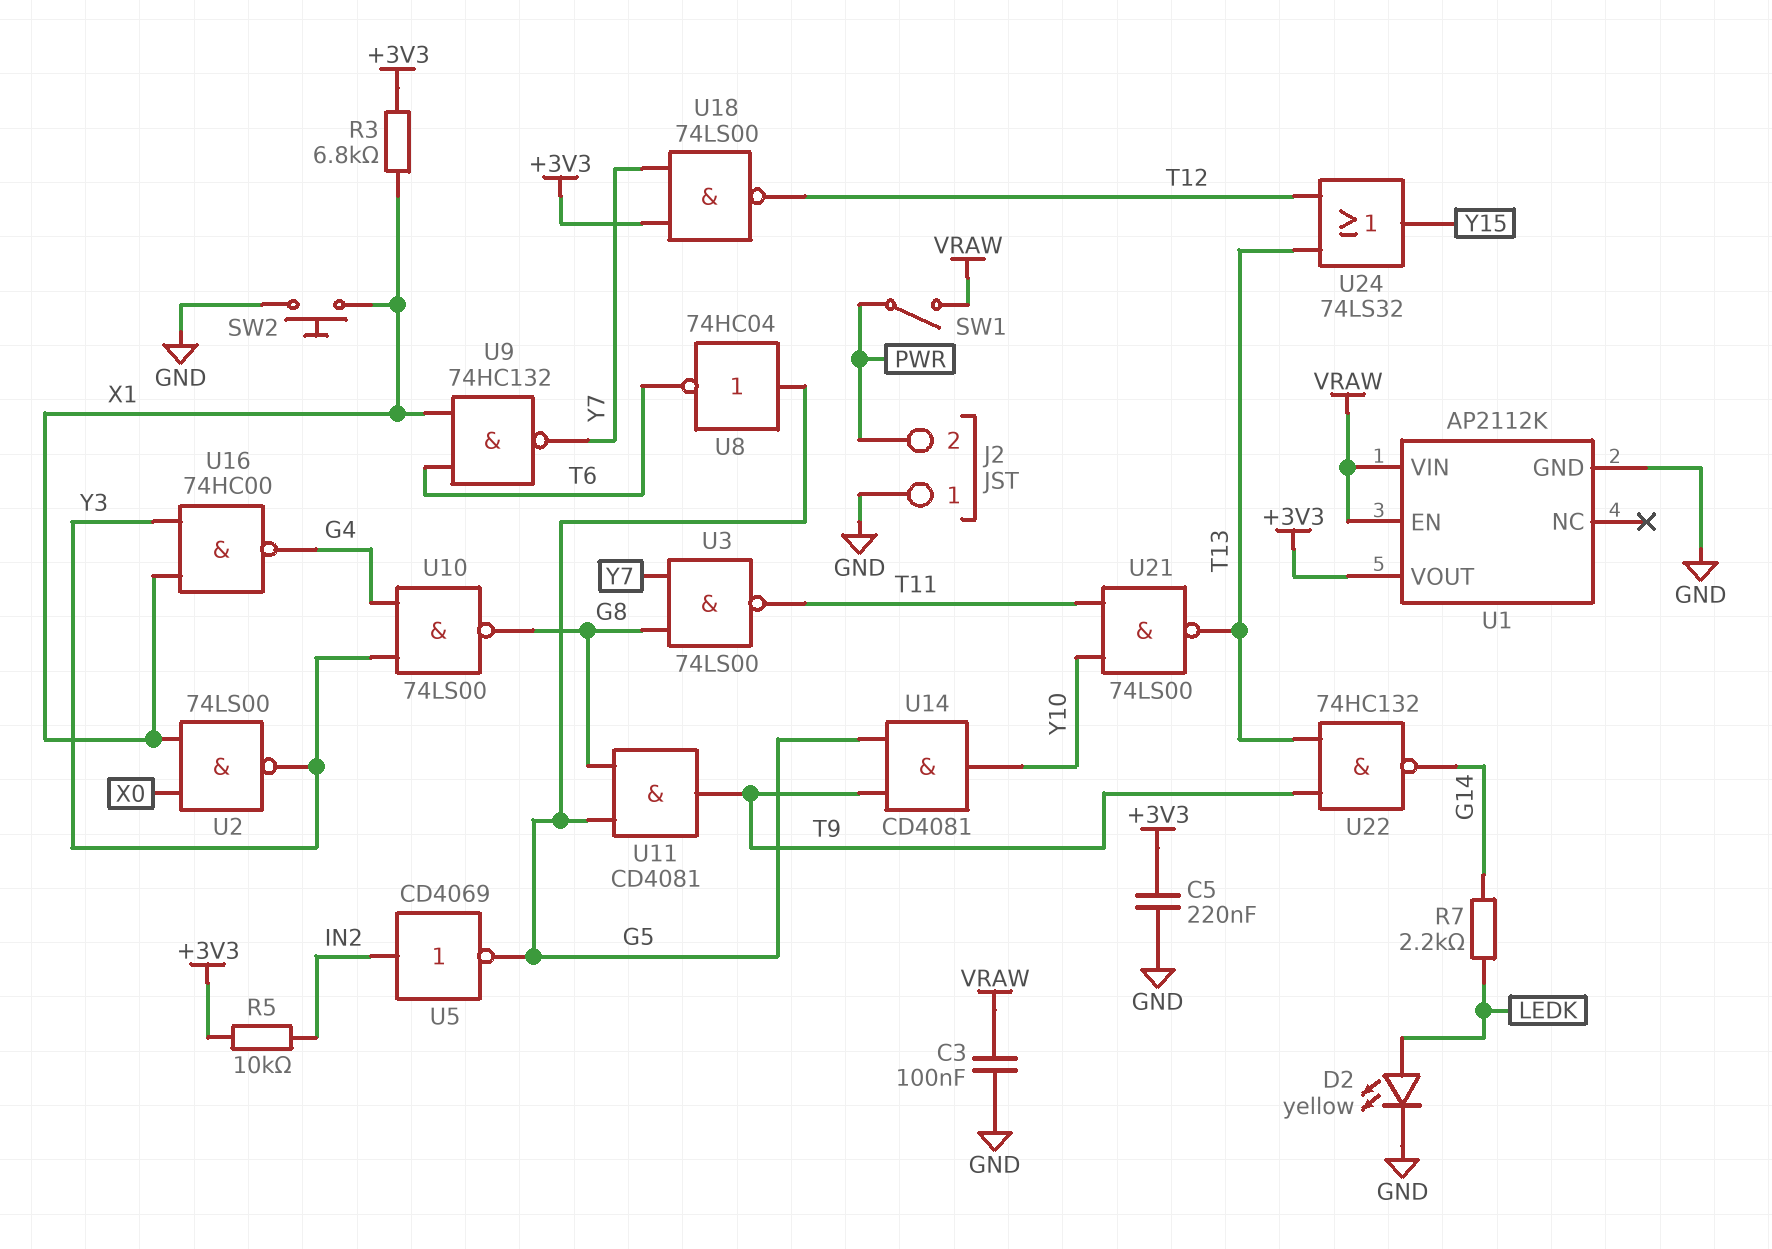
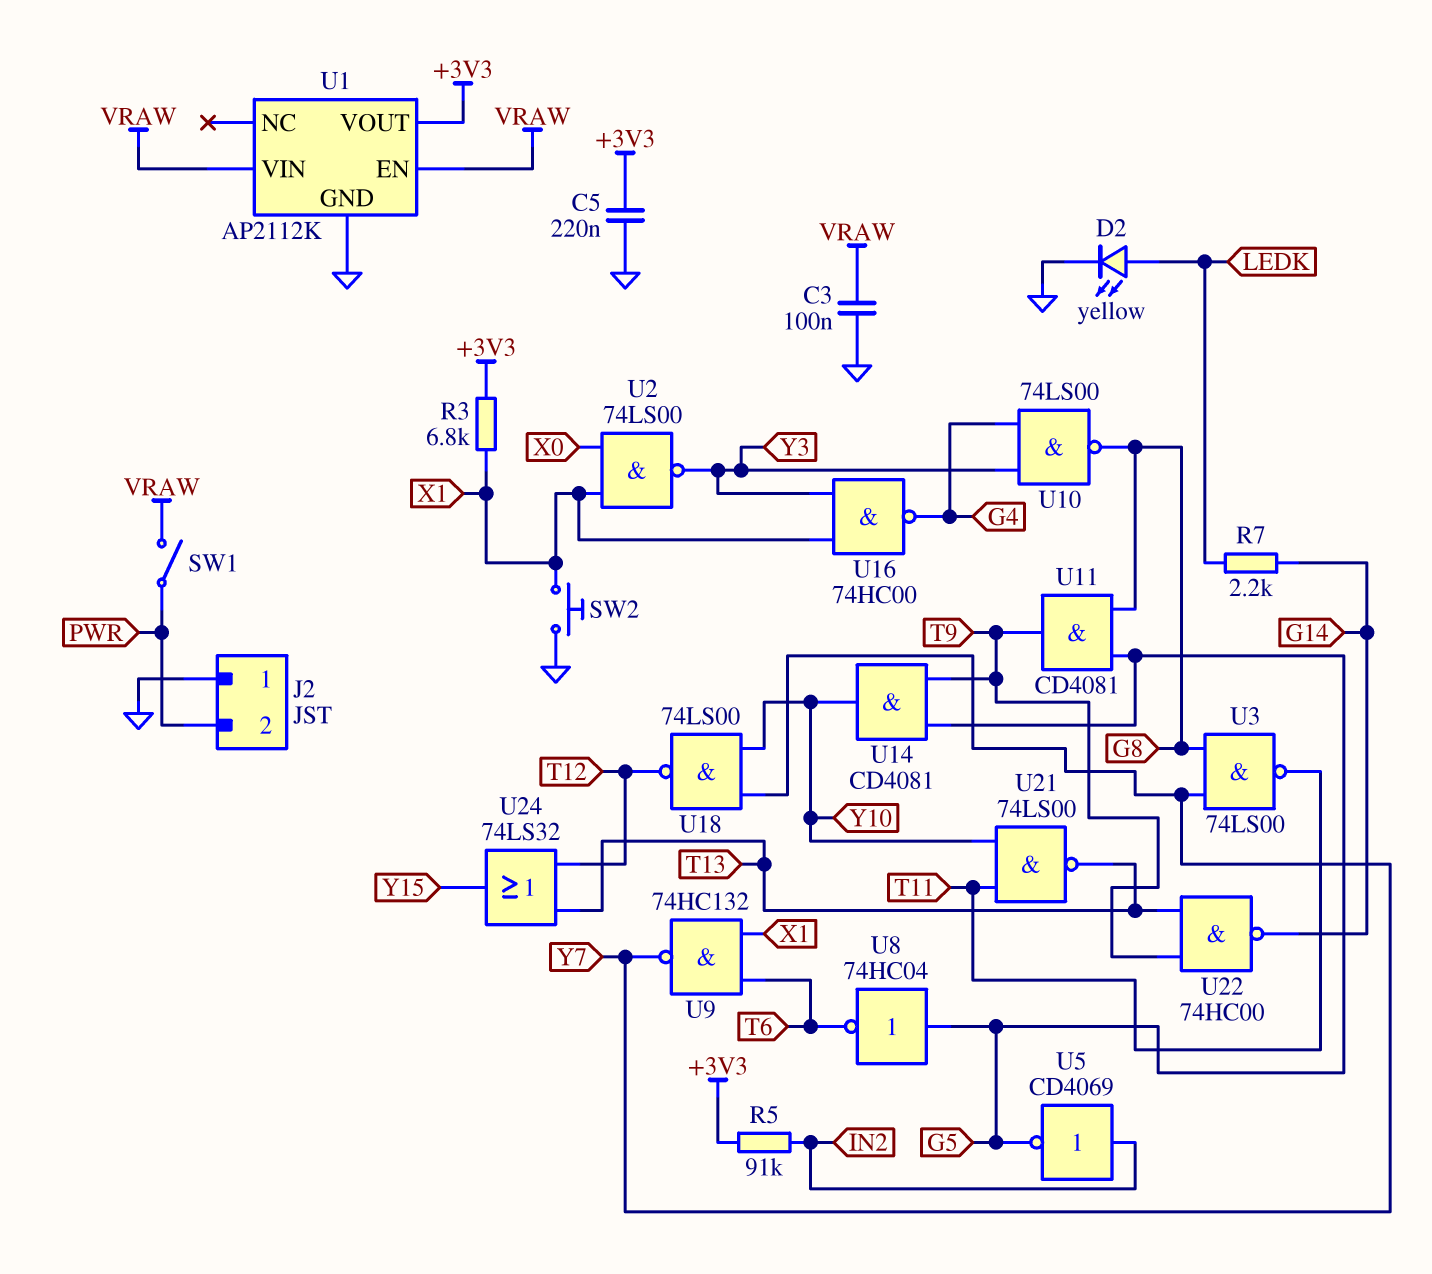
R5: 10k (+3V3, IN2) -> 91k (+3V3, IN2)
U18: NAND 74LS00 (in +3V3, in Y7, out T12) -> NAND 74LS00 (in Y7, in Y10, out T12)
U22: NAND 74HC132 (in T9, in T13, out G14) -> NAND 74HC00 (in T9, in T13, out G14)

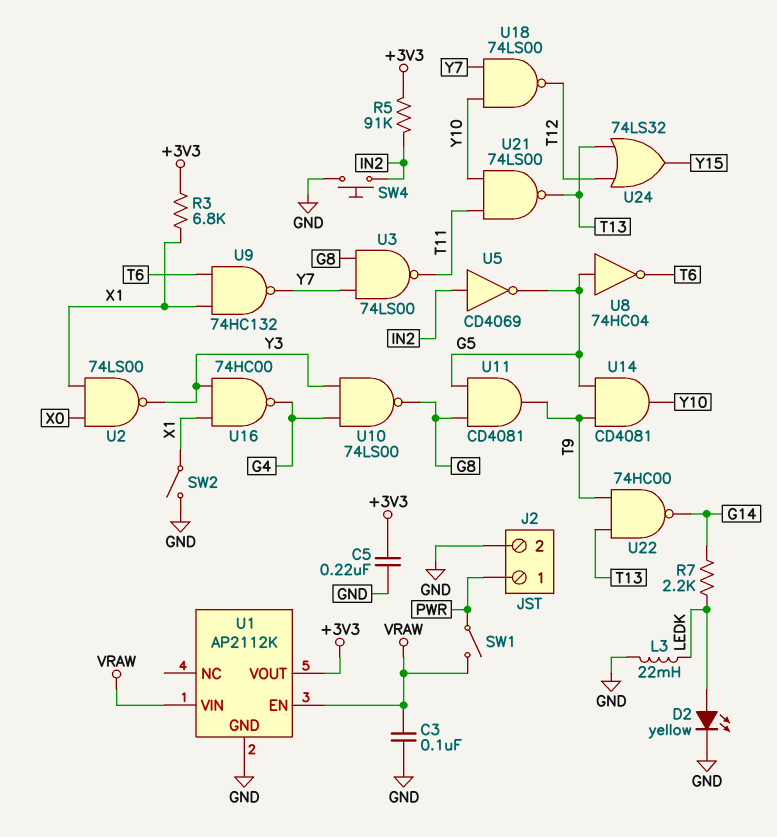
J2 pin 1: GND -> PWR
J2 pin 2: PWR -> GND
L3: none -> 22mH (GND, LEDK)
SW2: button (GND, X1) -> switch (GND, X1)
SW4: none -> button (GND, IN2)

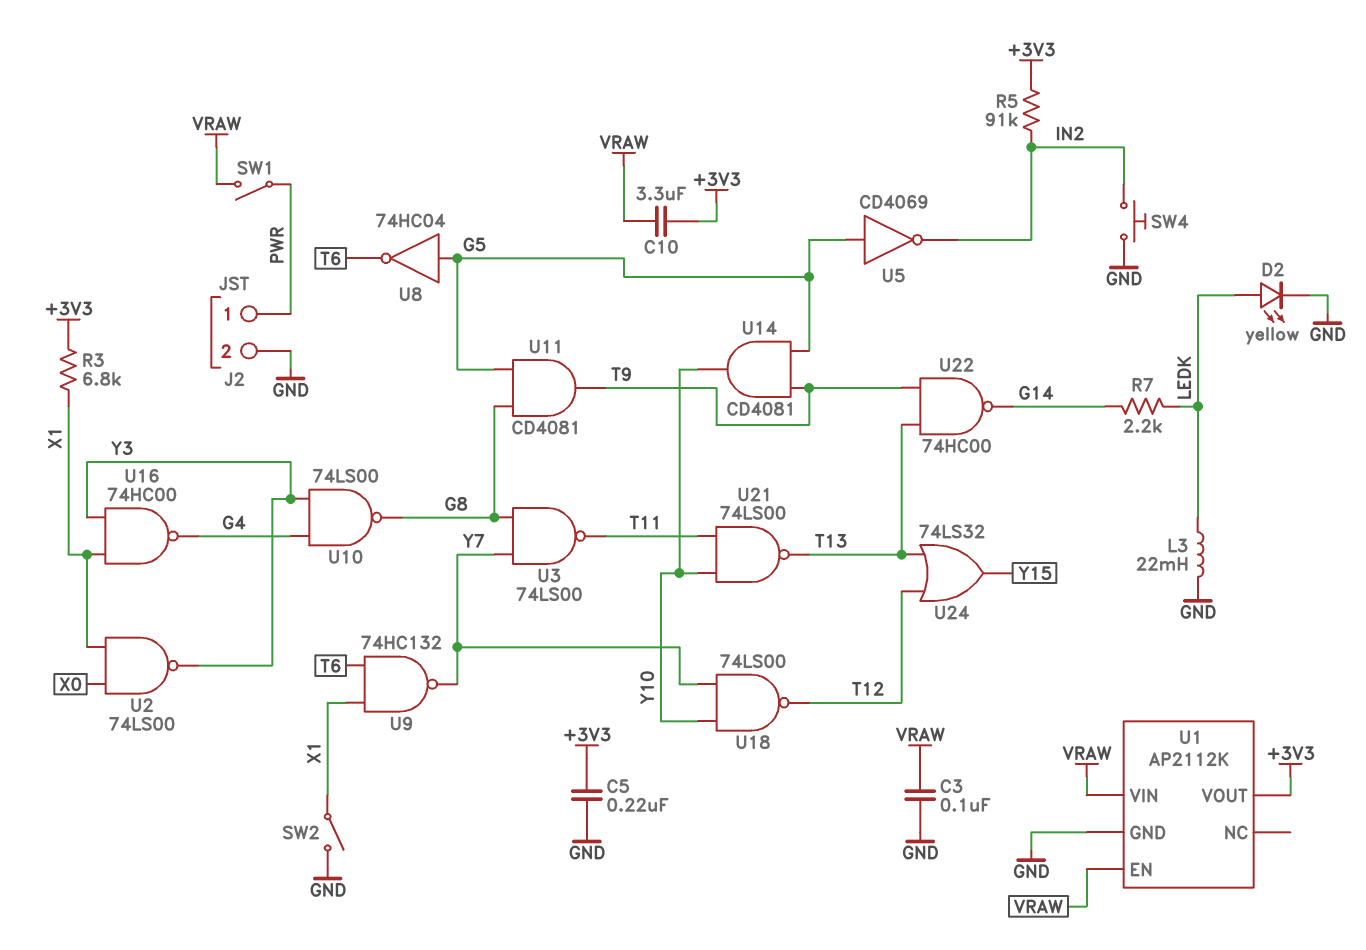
C10: none -> 3.3uF (+3V3, VRAW)
U5: NOT CD4069 (in IN2, out G5) -> NOT CD4069 (in G5, out IN2)

